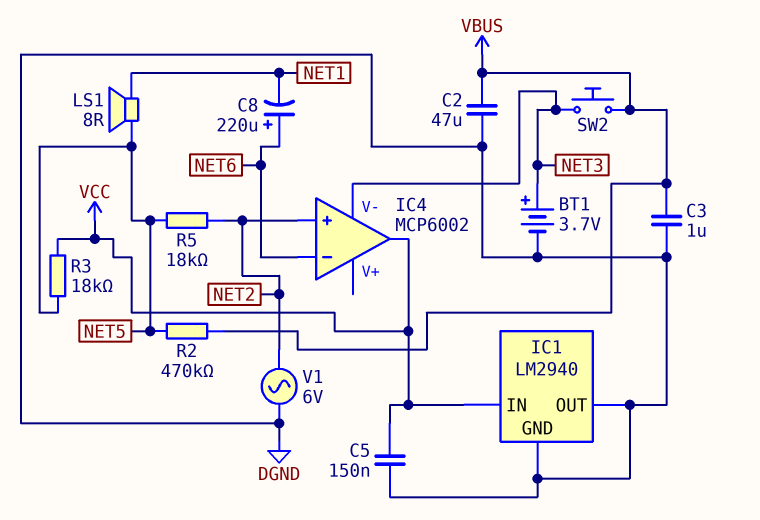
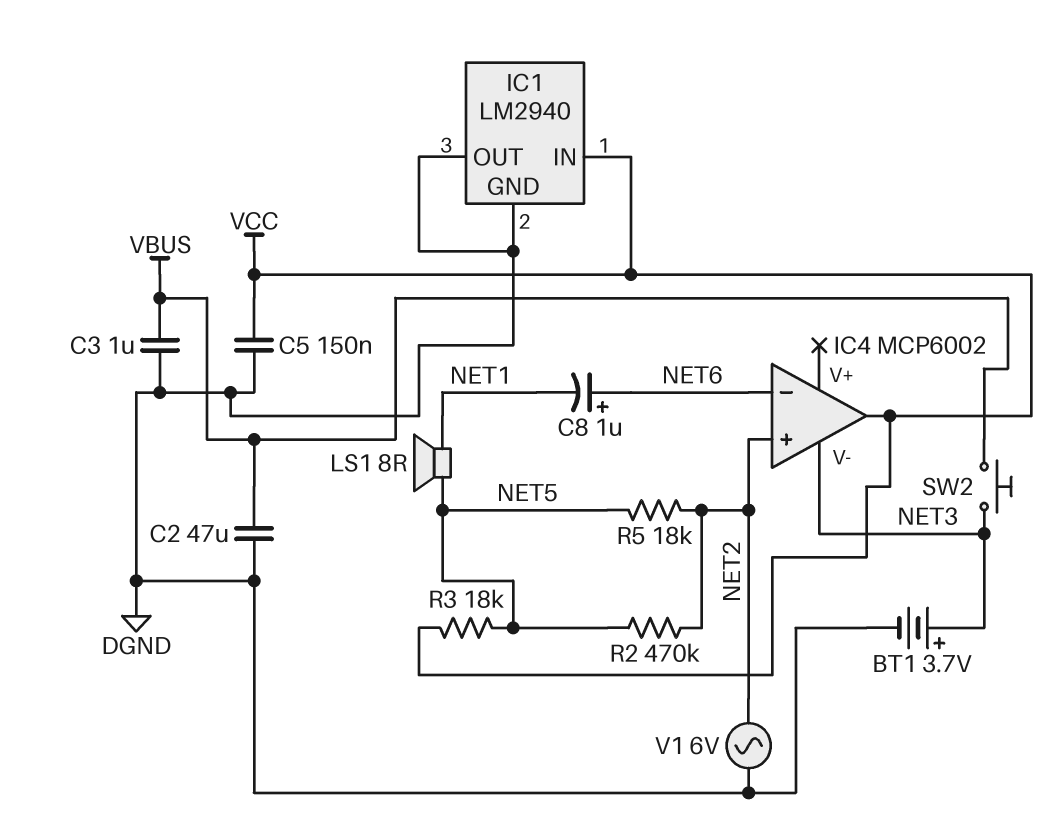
C8: 220uF (plus NET6, minus NET1) -> 1uF (plus NET6, minus NET1)
R2: 470k (NET5, VBUS) -> 470k (NET2, NET5)

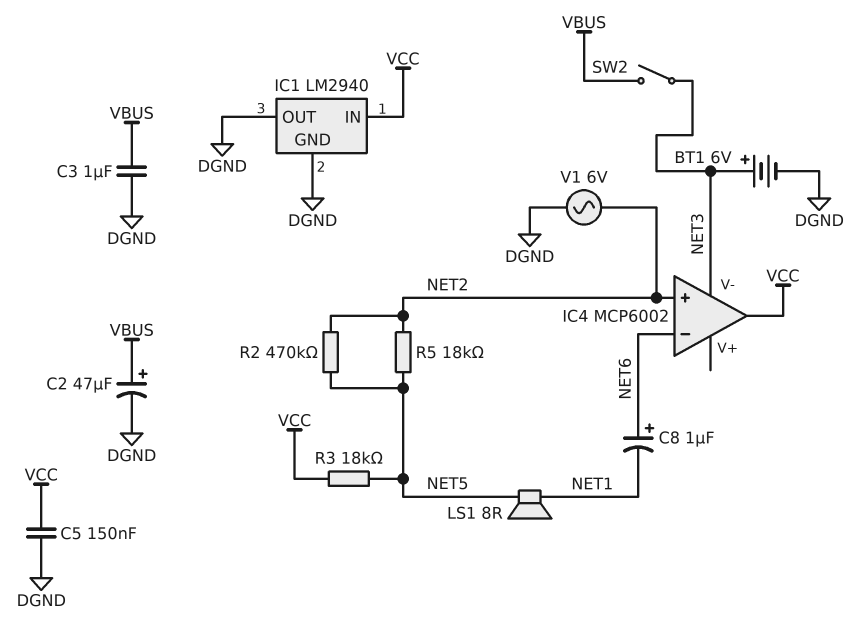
BT1: 3.7V (plus NET3, minus DGND) -> 6V (plus NET3, minus DGND)
C2: 47uF (DGND, VBUS) -> 47uF (plus VBUS, minus DGND)
SW2: button (NET3, VBUS) -> switch (NET3, VBUS)

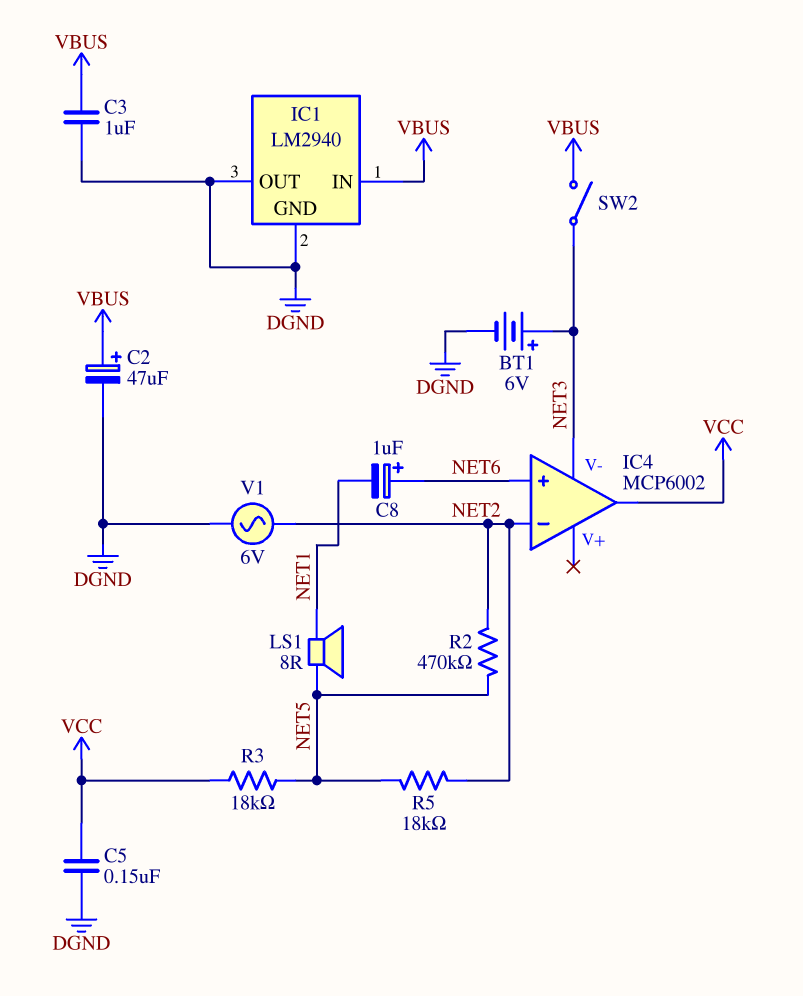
IC1 pin IN: VCC -> VBUS
IC4 pin in+: NET2 -> NET6
IC4 pin in-: NET6 -> NET2

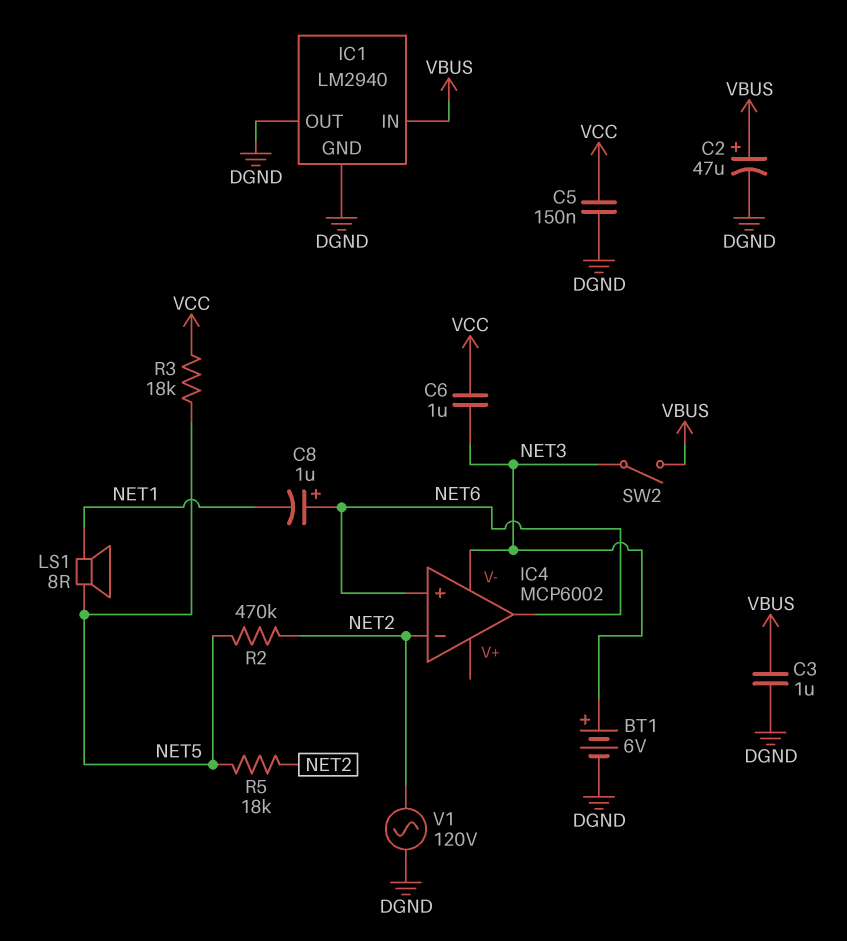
C6: none -> 1uF (NET3, VCC)
IC4 pin out: VCC -> NET6
V1: AC 6V (DGND, NET2) -> AC 120V (DGND, NET2)

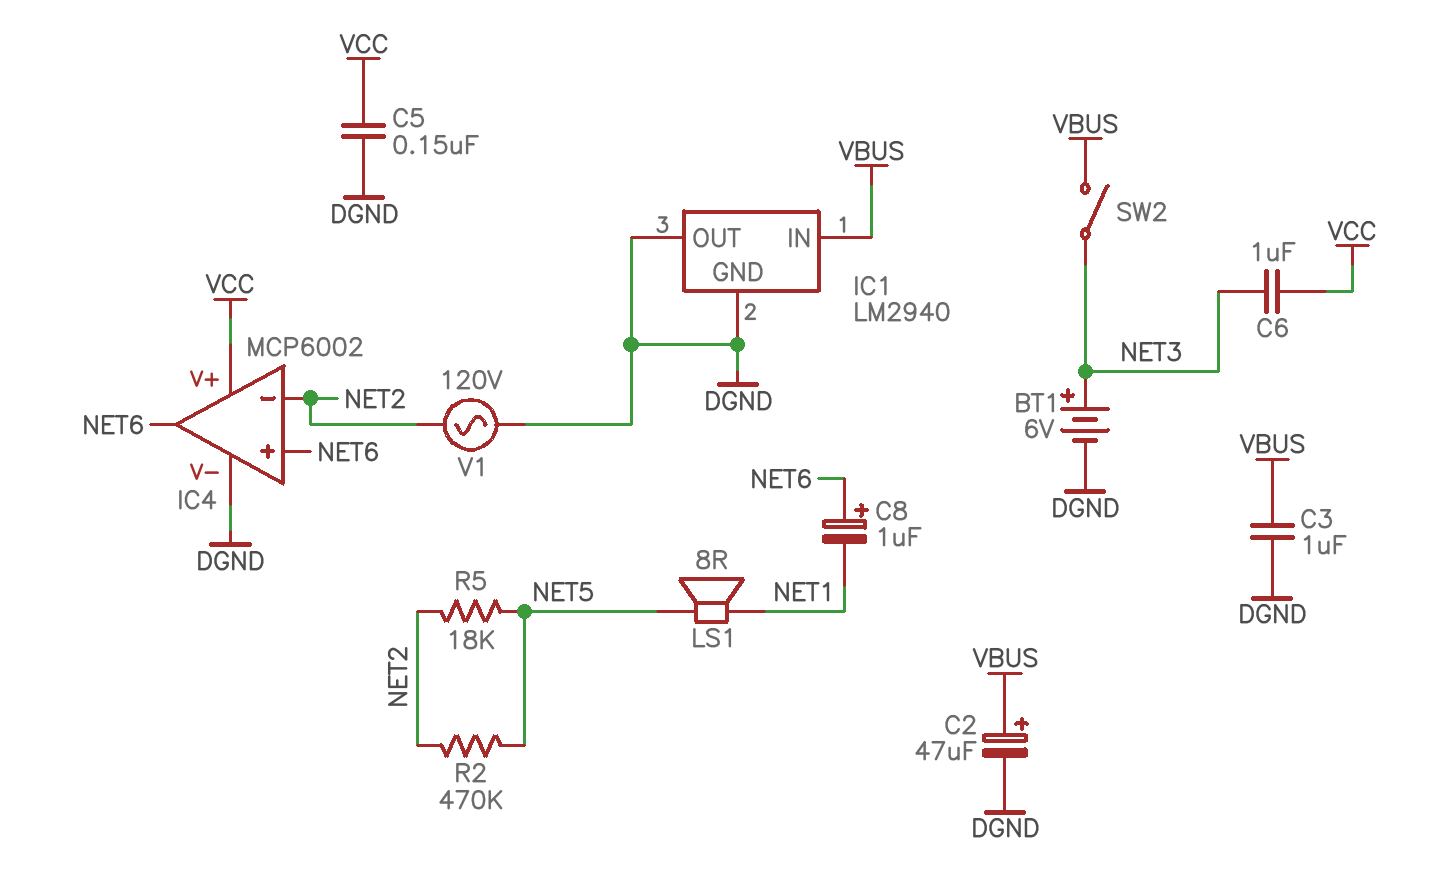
IC4 pin V+: none -> VCC
IC4 pin V-: NET3 -> DGND
R3: 18k (NET5, VCC) -> none

